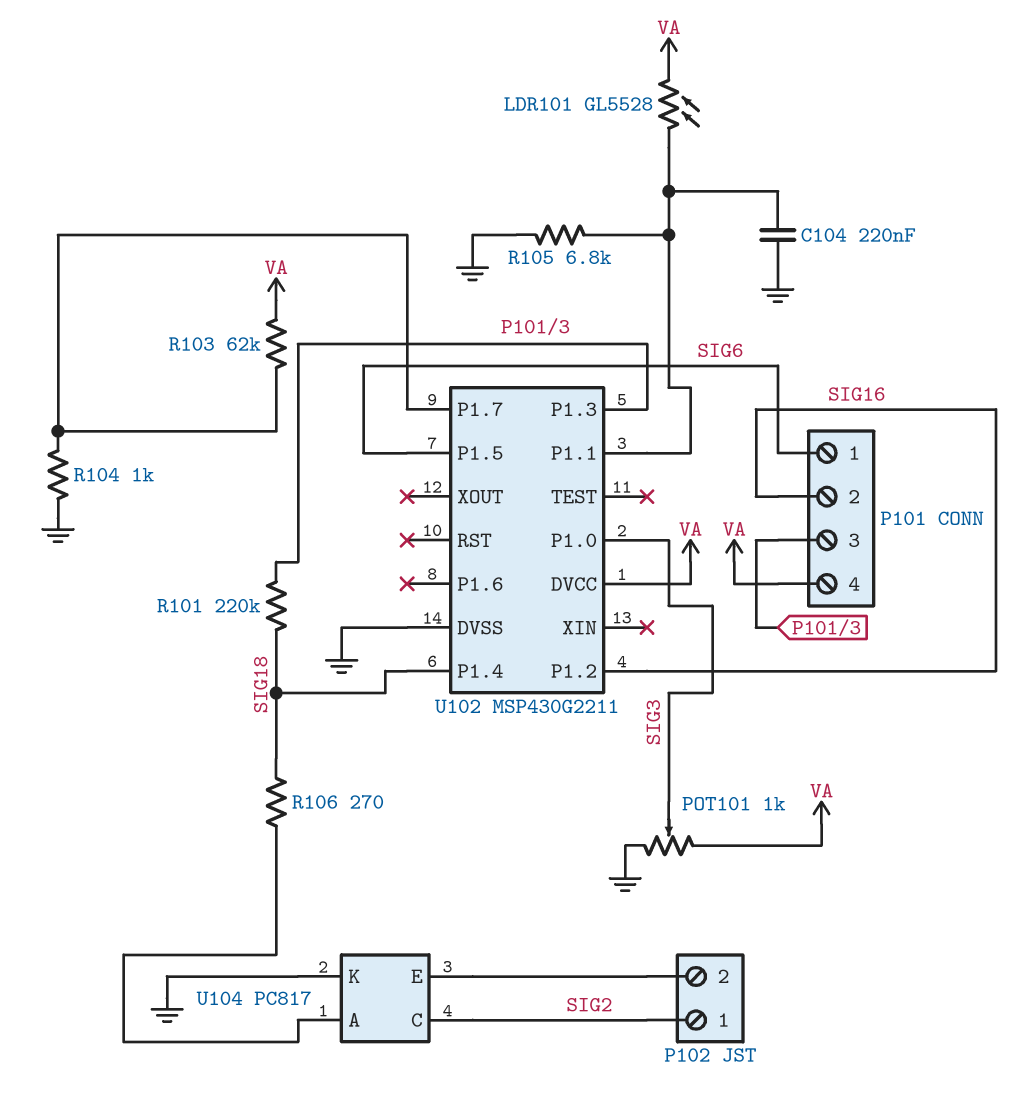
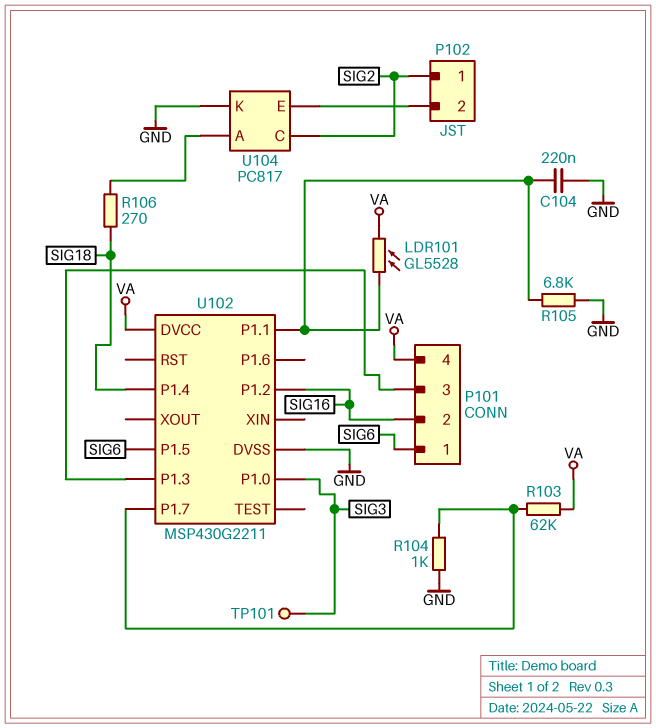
POT101: 1k (GND, VA, wiper SIG3) -> none
R101: 220k (P101/3, SIG18) -> none
TP101: none -> test point (SIG3)

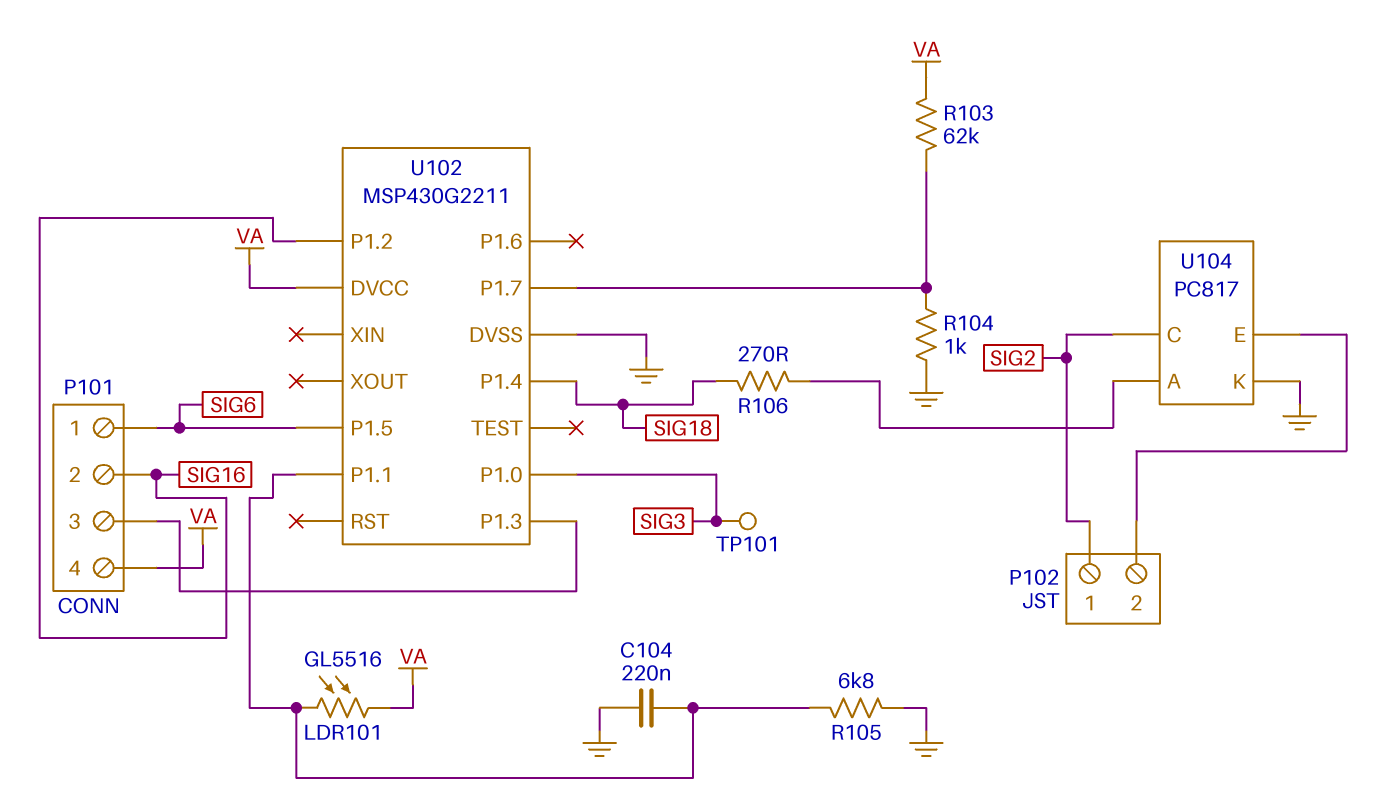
LDR101: GL5528 (U102/P1.1, VA) -> GL5516 (U102/P1.1, VA)

